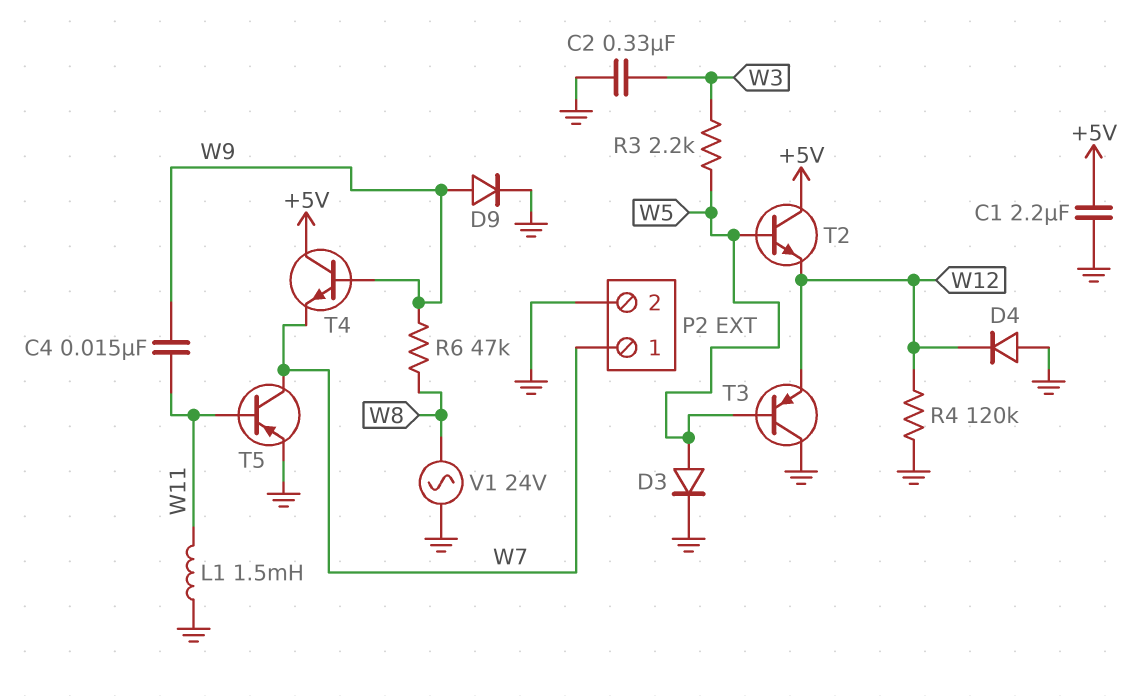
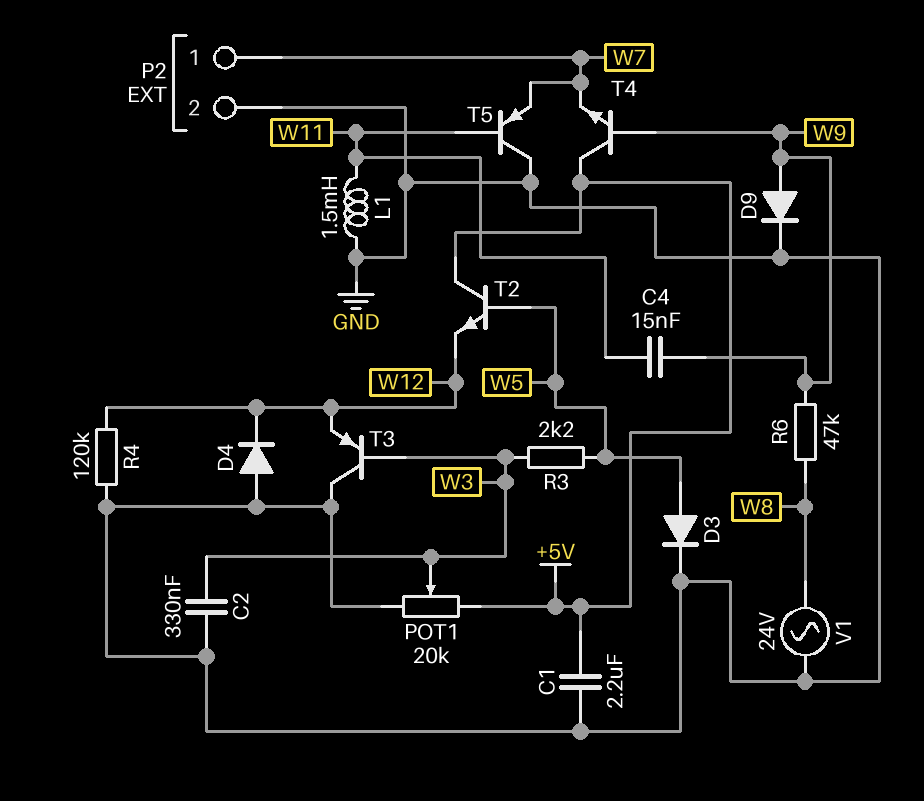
POT1: none -> 20k (+5V, GND, wiper W3)
T3: PNP (B W5, C GND, E W12) -> PNP (B W3, C GND, E W12)
T5: PNP (B W11, C W7, E GND) -> PNP (B W11, C GND, E W7)

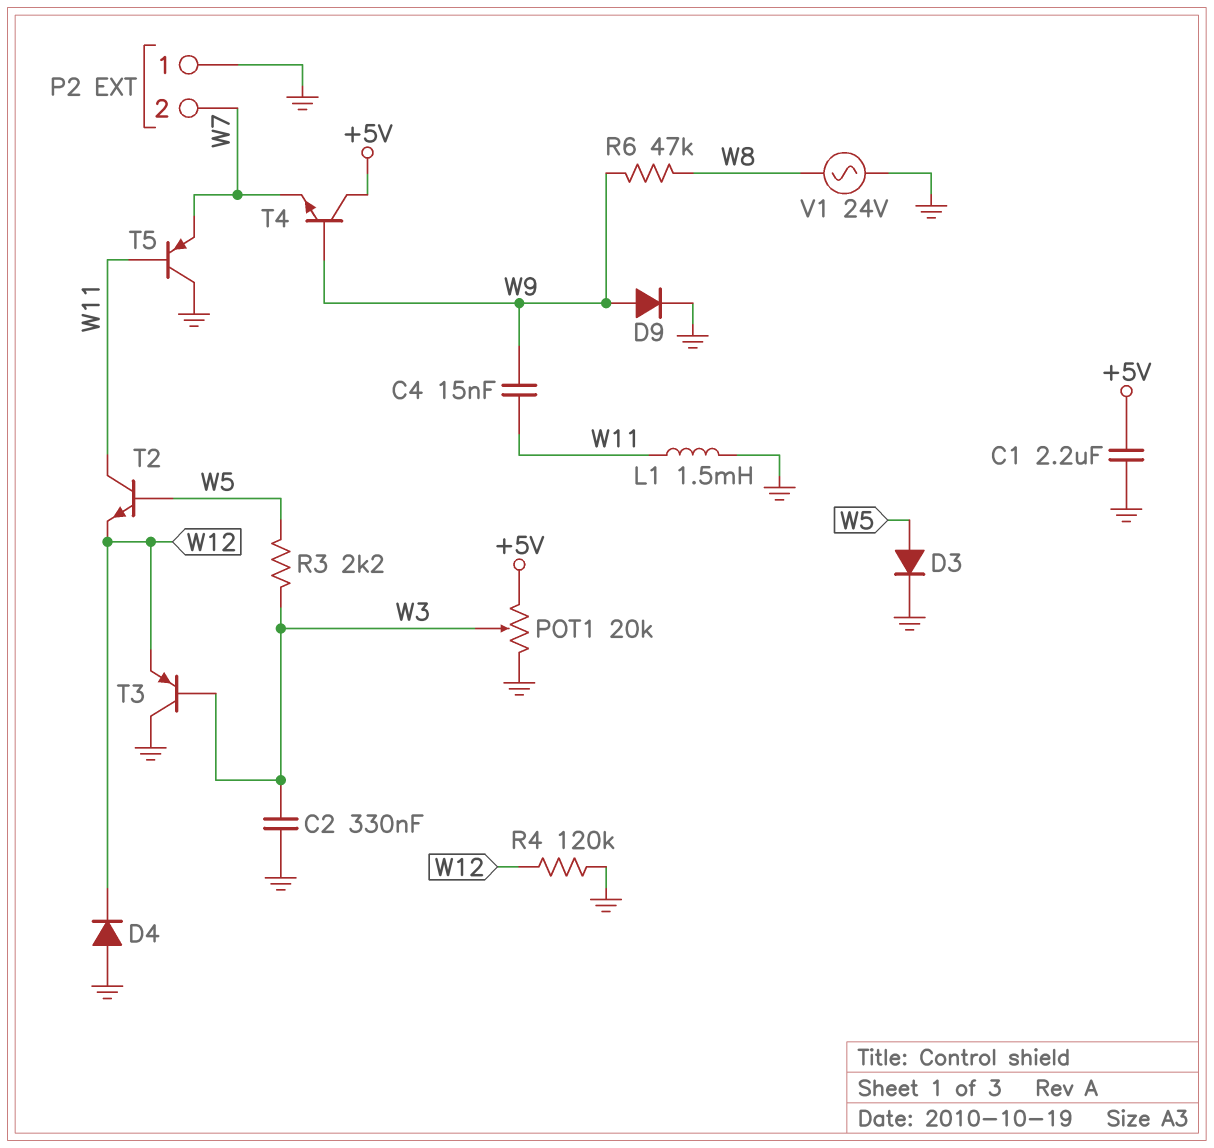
P2 pin 1: W7 -> GND
P2 pin 2: GND -> W7
T2: NPN (B W5, C +5V, E W12) -> NPN (B W5, C W11, E W12)

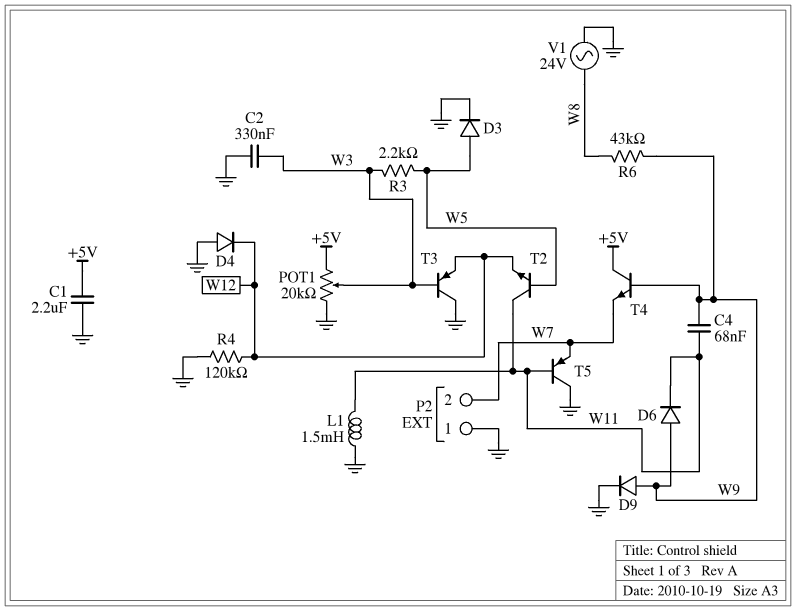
C4: 15nF (W9, W11) -> 68nF (W9, W11)
D6: none -> diode (A W9, K W11)
R6: 47k (W8, W9) -> 43k (W8, W9)

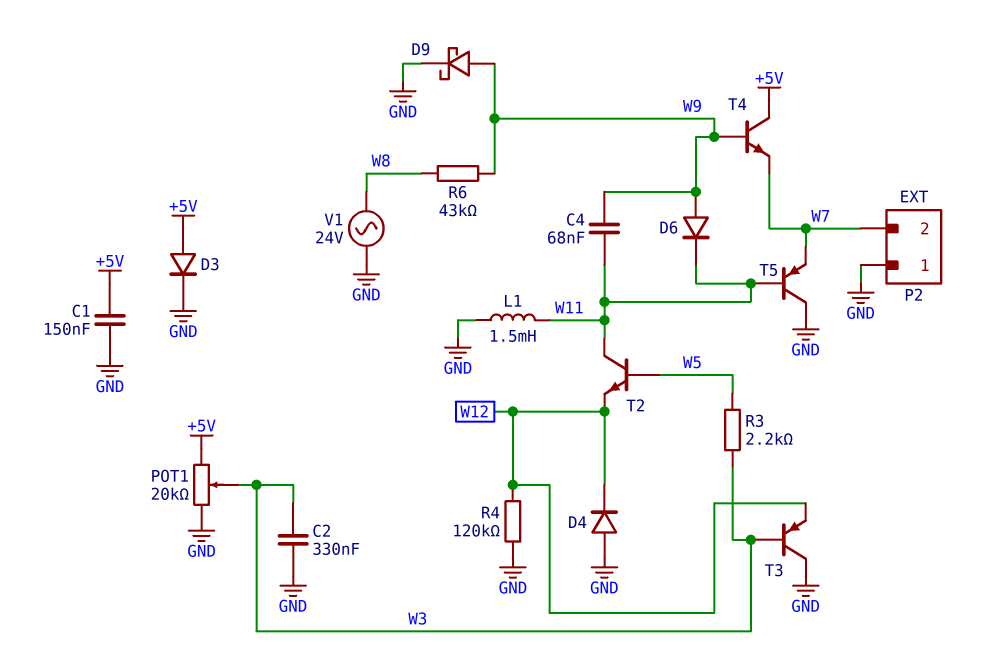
C1: 2.2uF (+5V, GND) -> 150nF (+5V, GND)
D3: diode (A W5, K GND) -> diode (A +5V, K GND)
D9: diode (A W9, K GND) -> schottky (A W9, K GND)

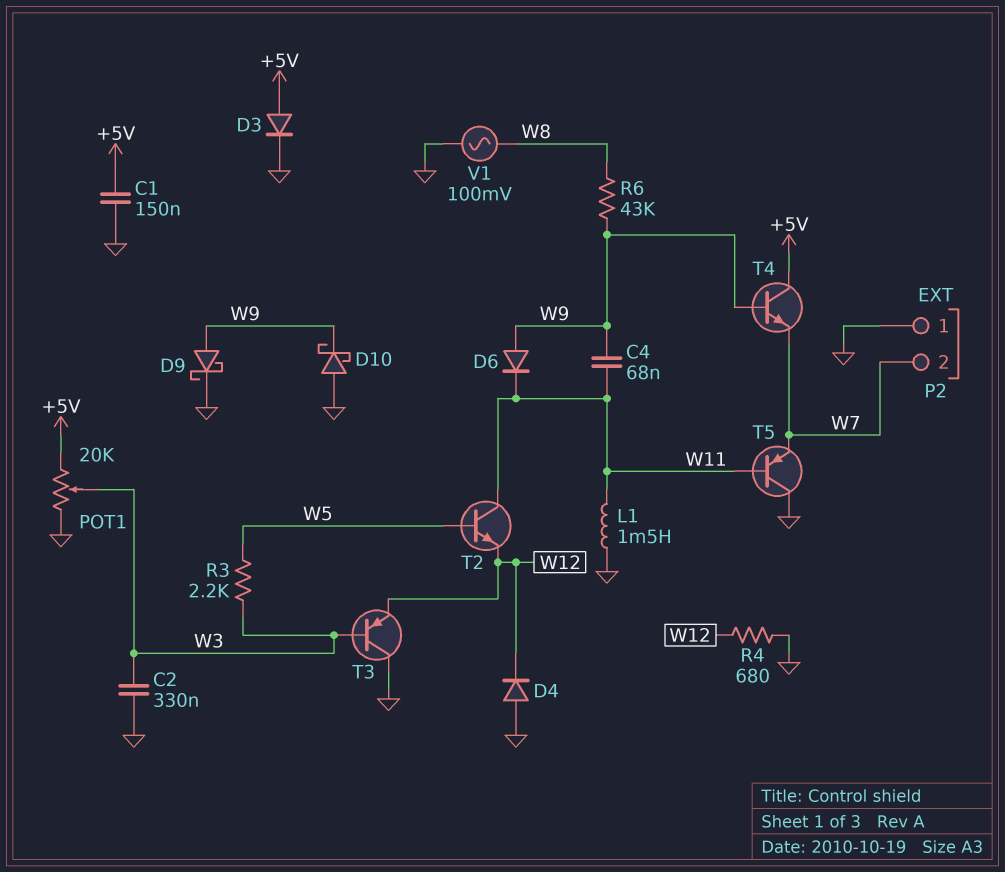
D10: none -> schottky (A GND, K W9)
R4: 120k (GND, W12) -> 680 (GND, W12)
V1: AC 24V (GND, W8) -> AC 100mV (GND, W8)

